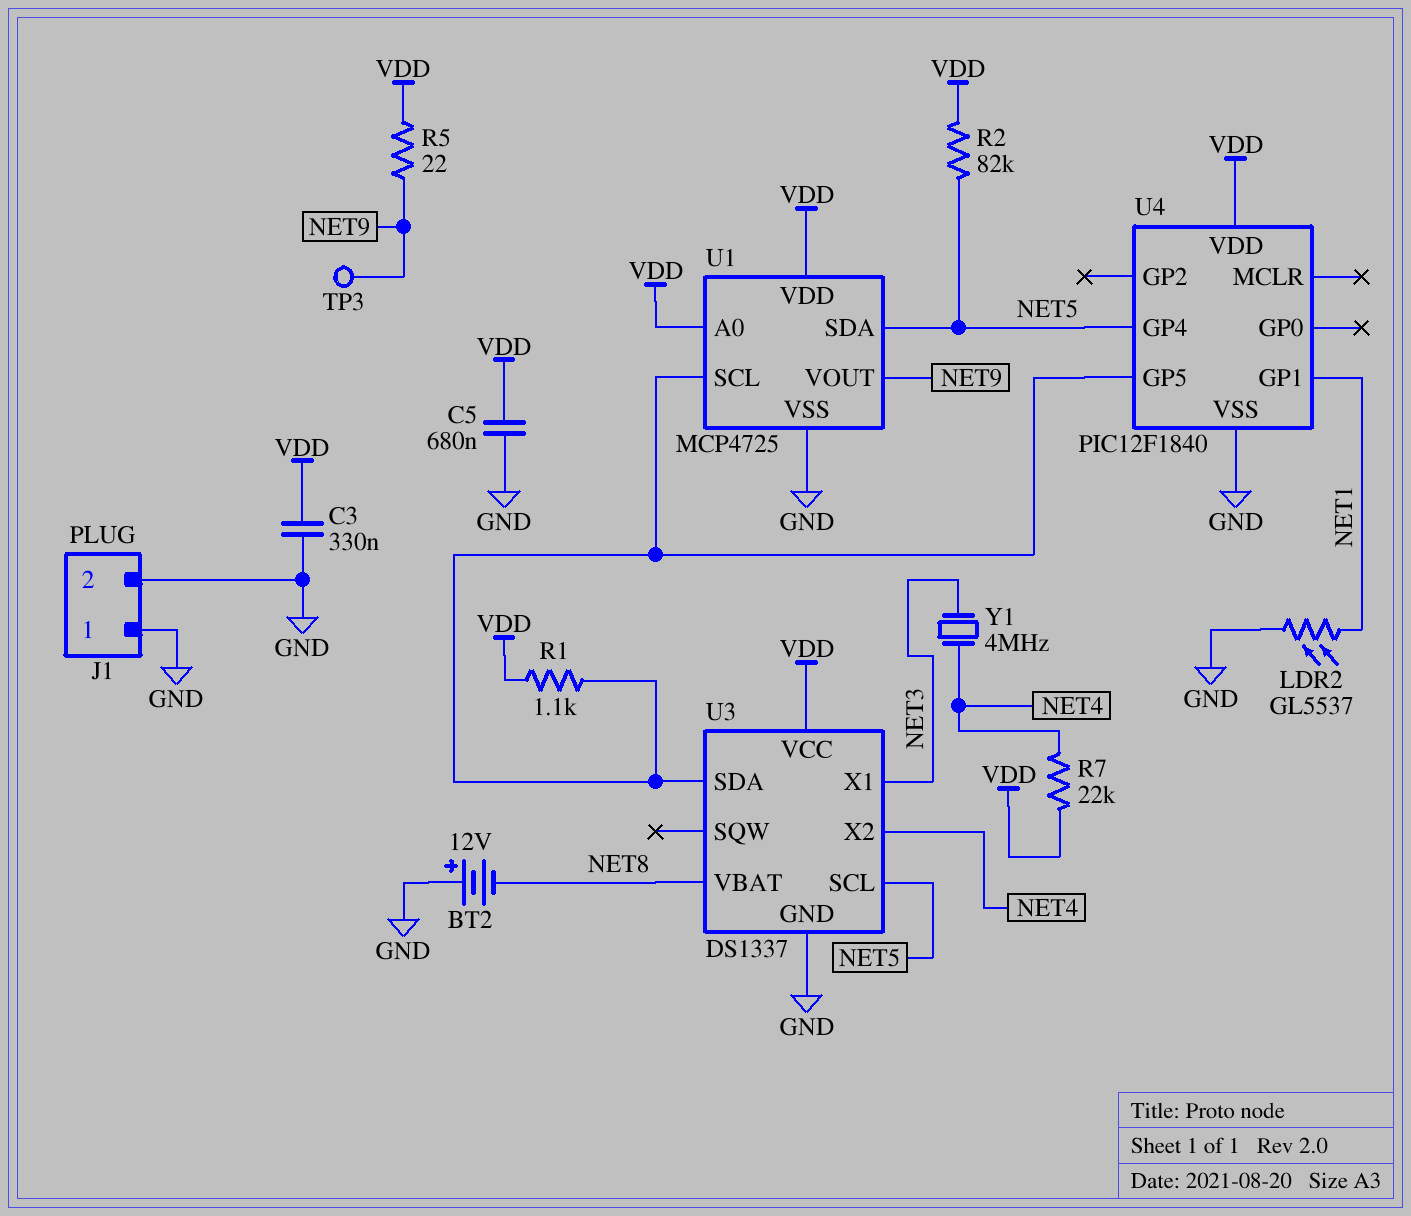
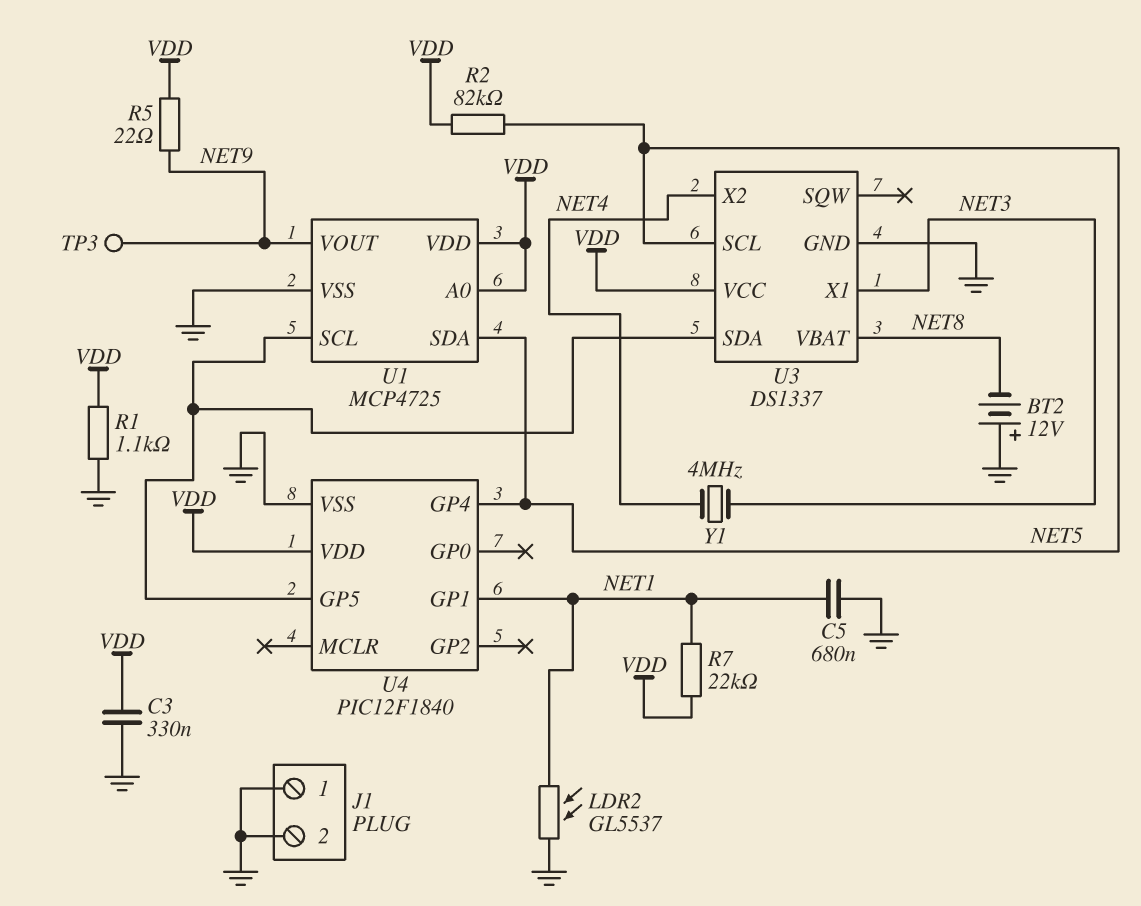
C5: 680nF (GND, VDD) -> 680nF (GND, NET1)
R1: 1.1k (U1/SCL, VDD) -> 1.1k (GND, VDD)
R7: 22k (NET4, VDD) -> 22k (NET1, VDD)

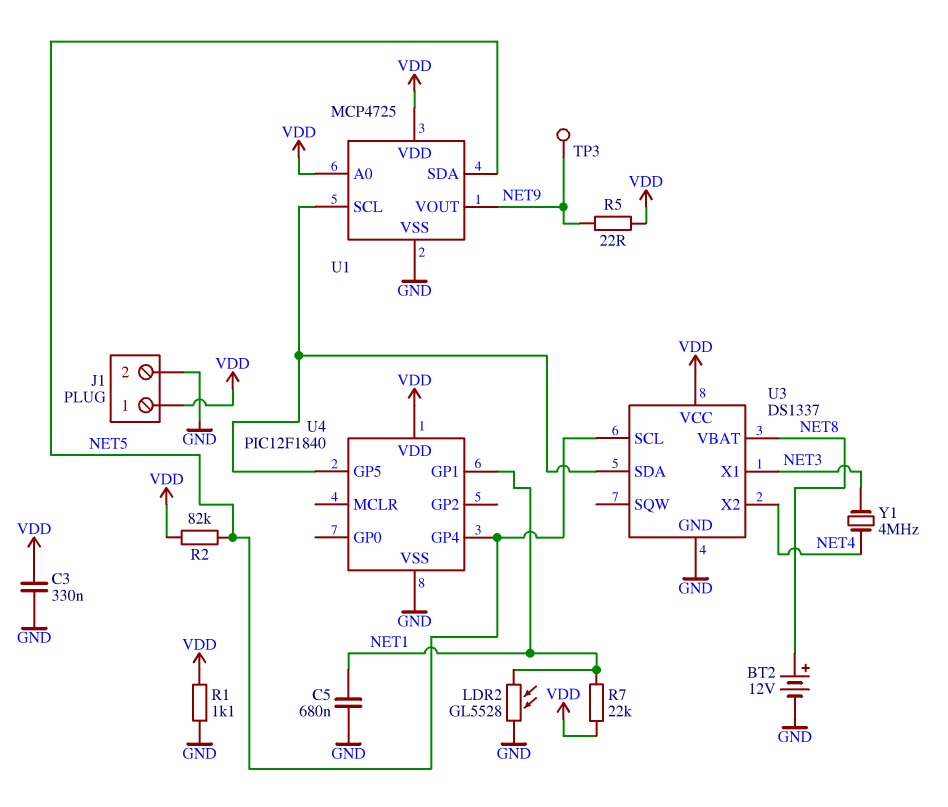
BT2: 12V (plus GND, minus NET8) -> 12V (plus NET8, minus GND)
J1 pin 1: GND -> VDD
LDR2: GL5537 (GND, NET1) -> GL5528 (GND, NET1)

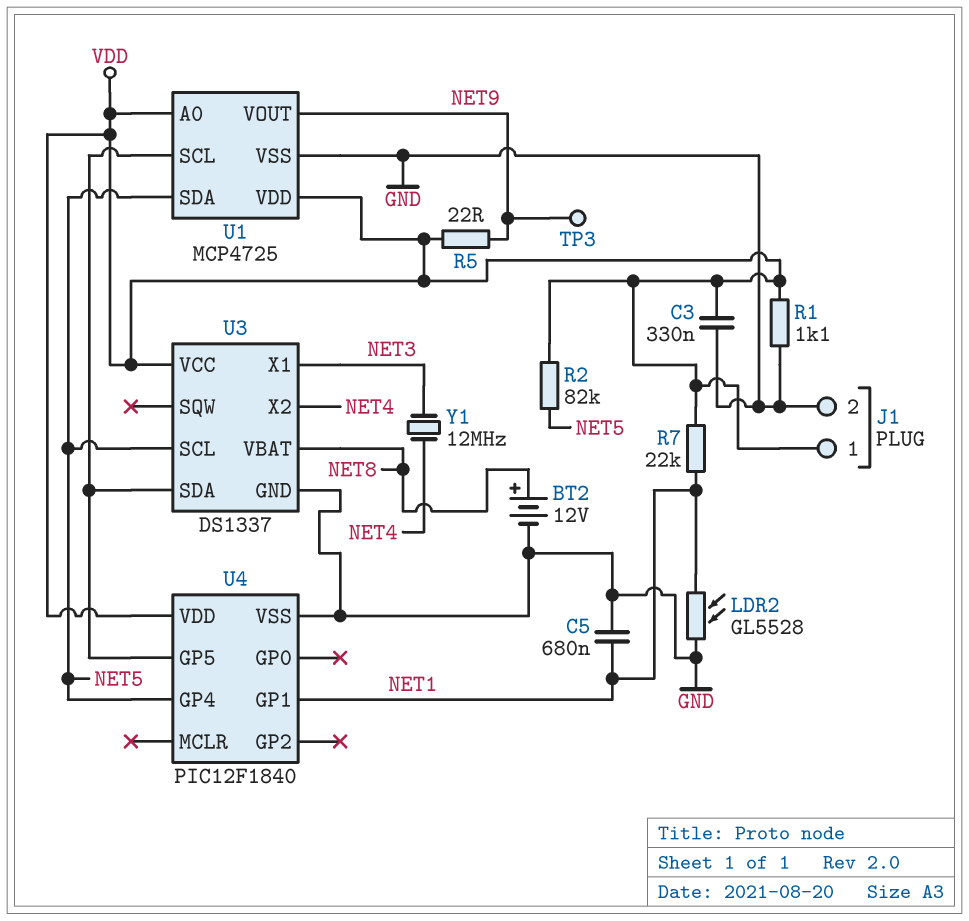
Y1: 4MHz (NET3, NET4) -> 12MHz (NET3, NET4)

